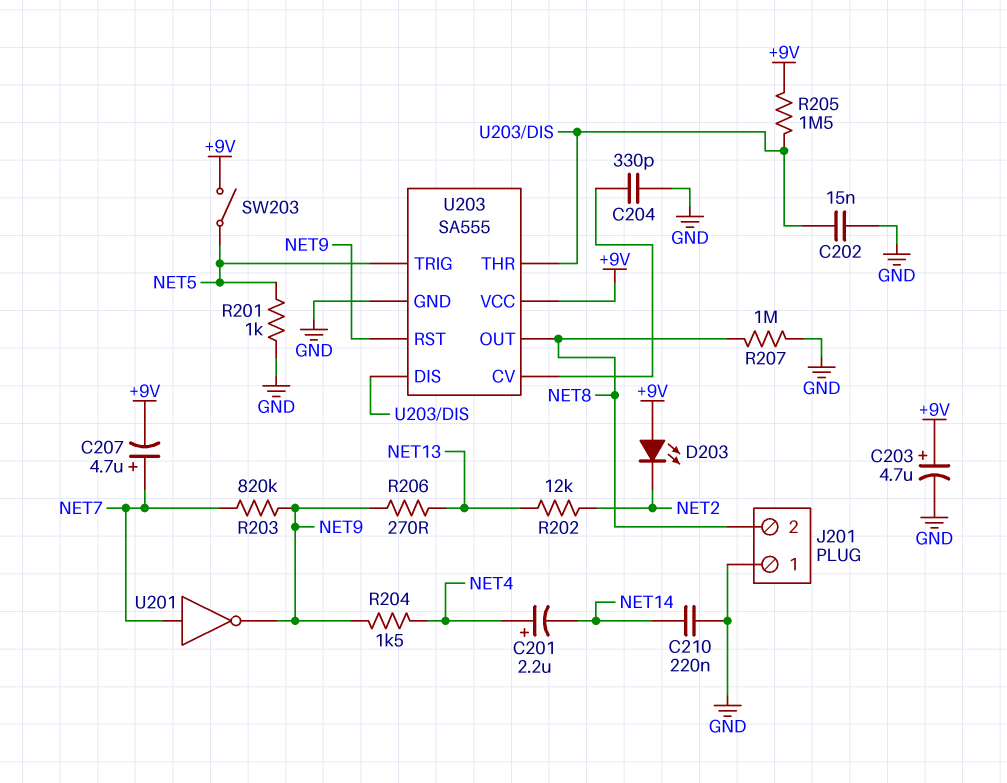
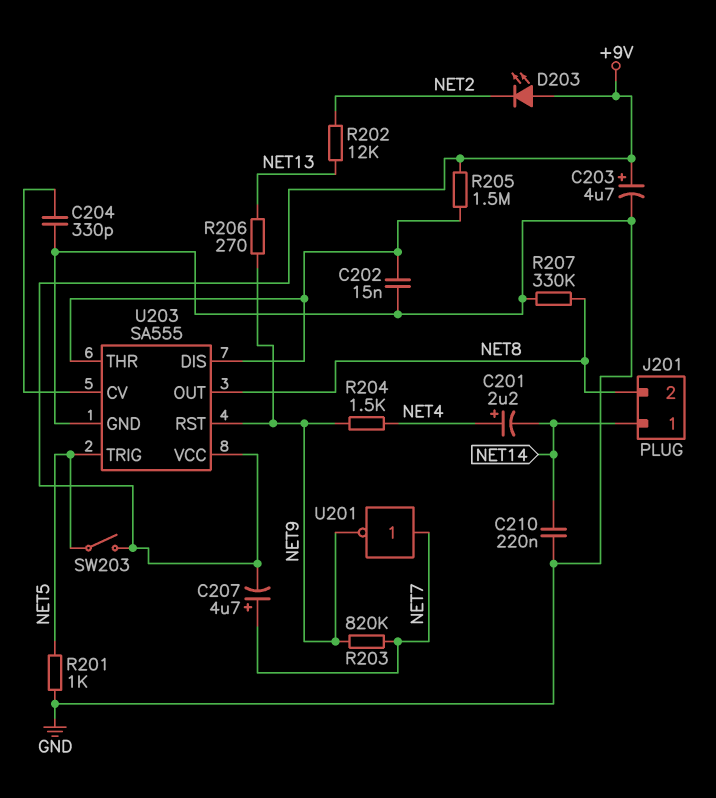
J201 pin 1: GND -> NET14
R207: 1M (GND, NET8) -> 330k (GND, NET8)

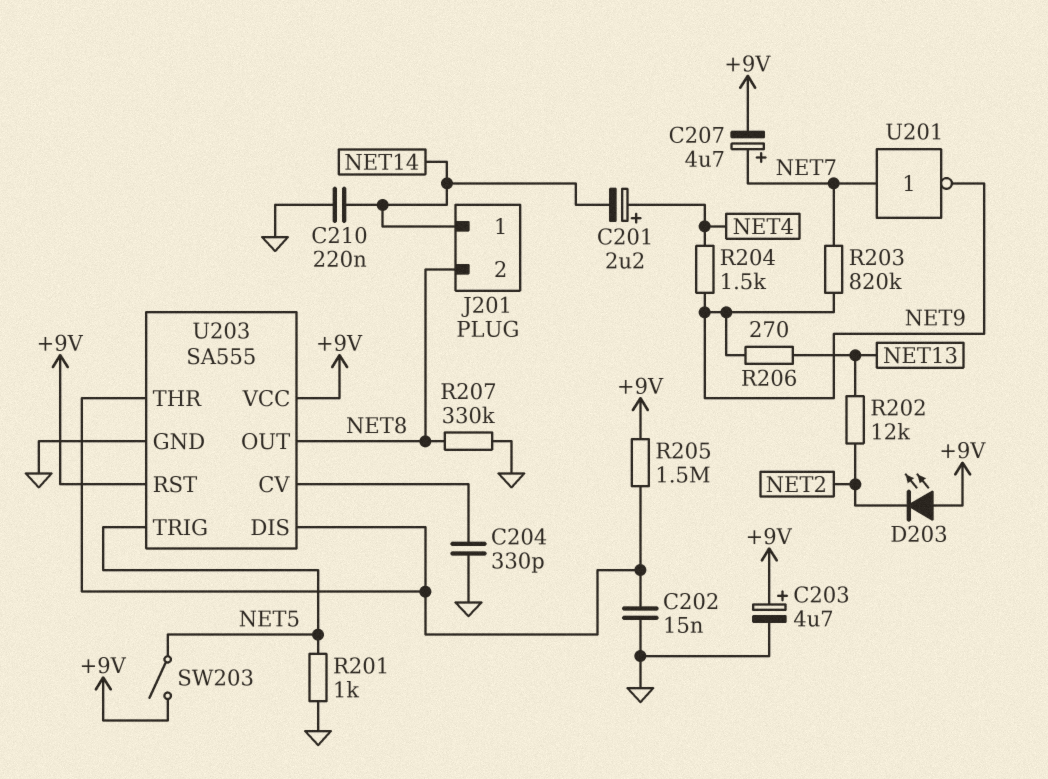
U203 pin RST: NET9 -> +9V

